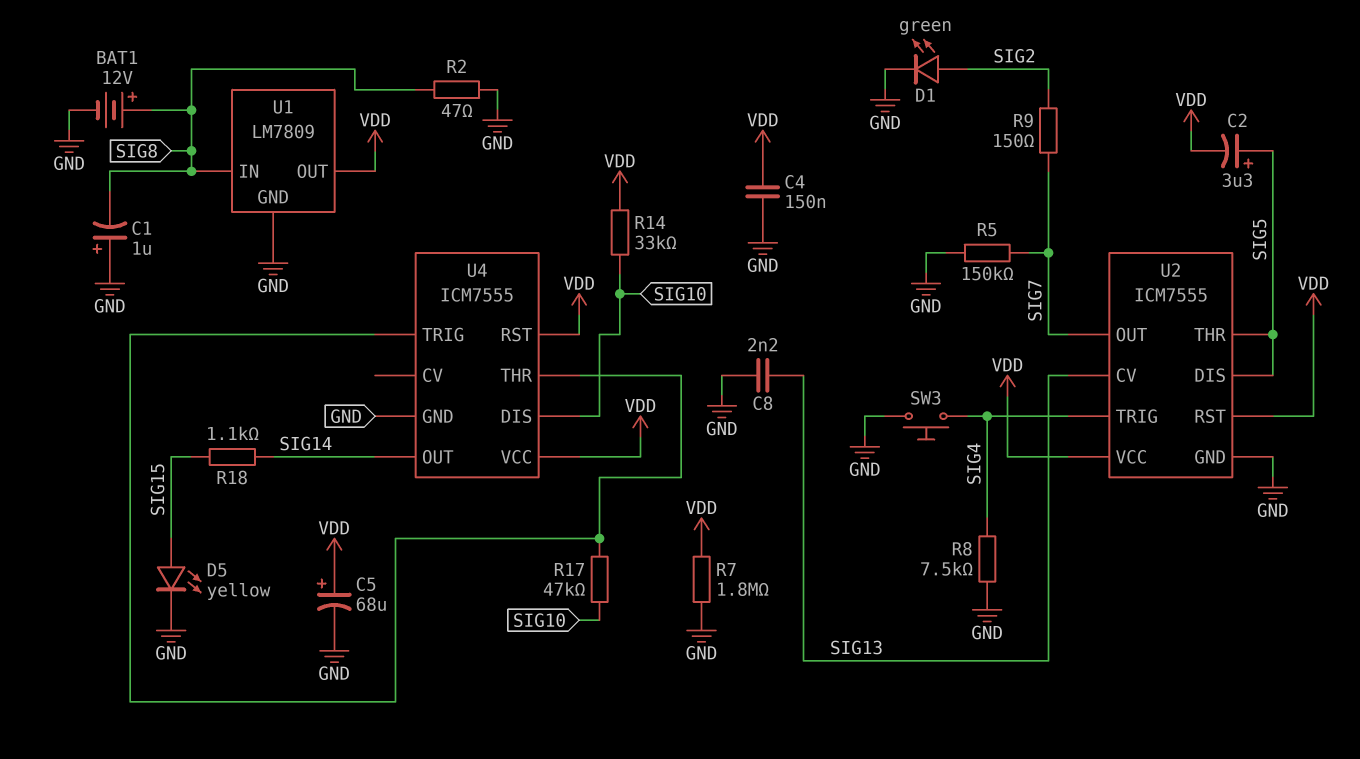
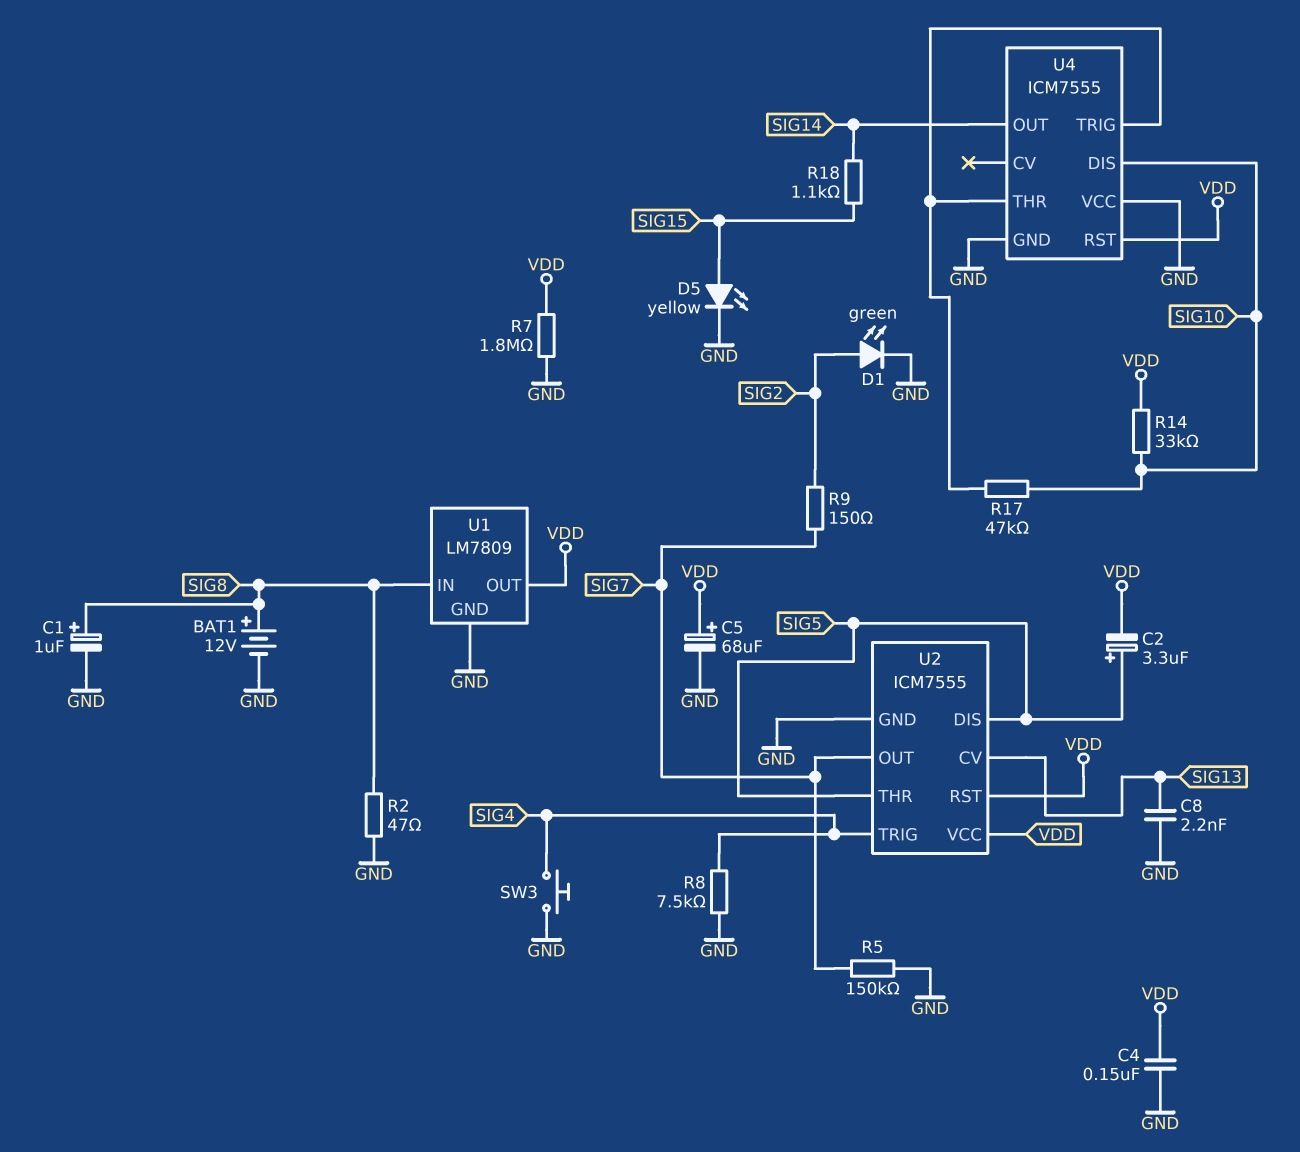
C1: 1uF (plus GND, minus SIG8) -> 1uF (plus SIG8, minus GND)
U4 pin VCC: VDD -> GND

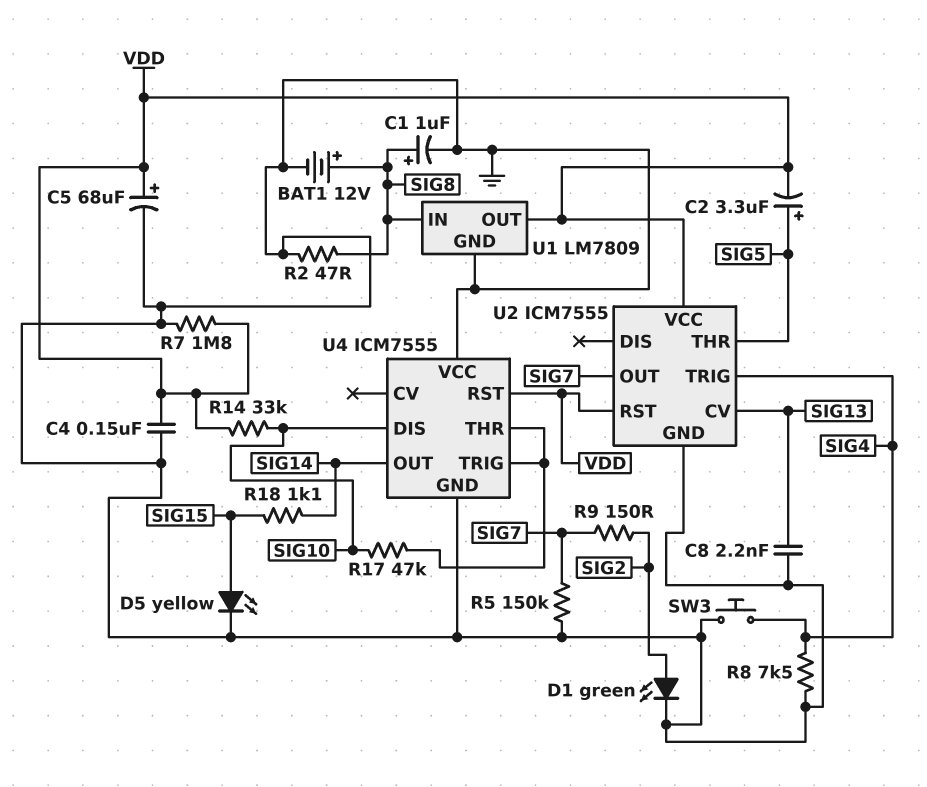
U2 pin DIS: SIG5 -> none

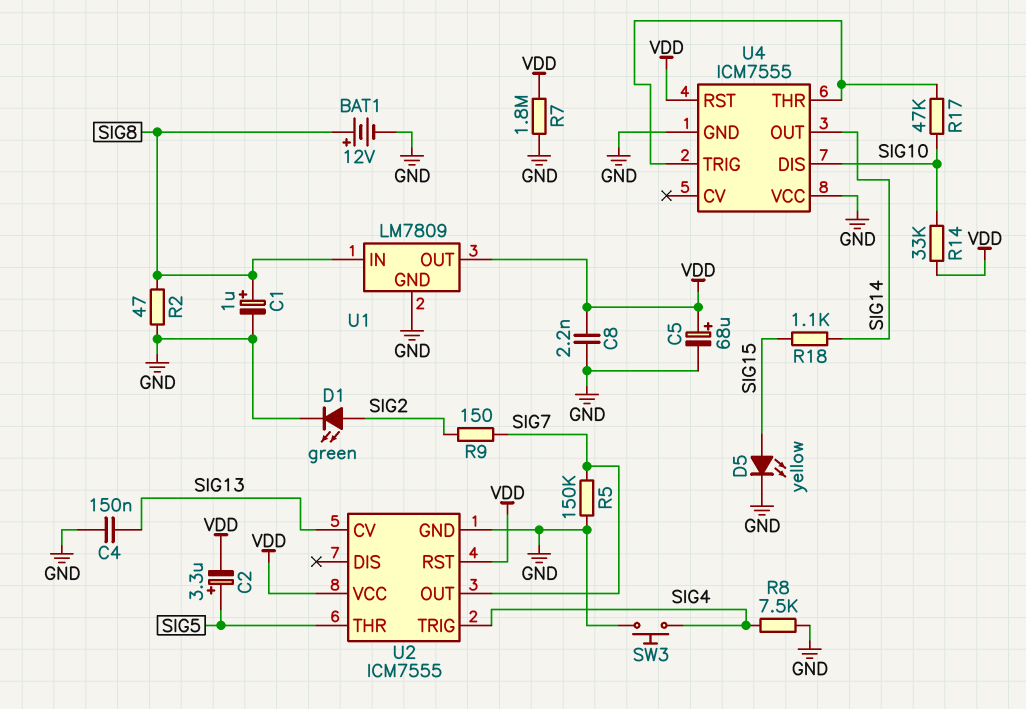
C4: 150nF (GND, VDD) -> 150nF (GND, SIG13)
C8: 2.2nF (GND, SIG13) -> 2.2nF (GND, VDD)

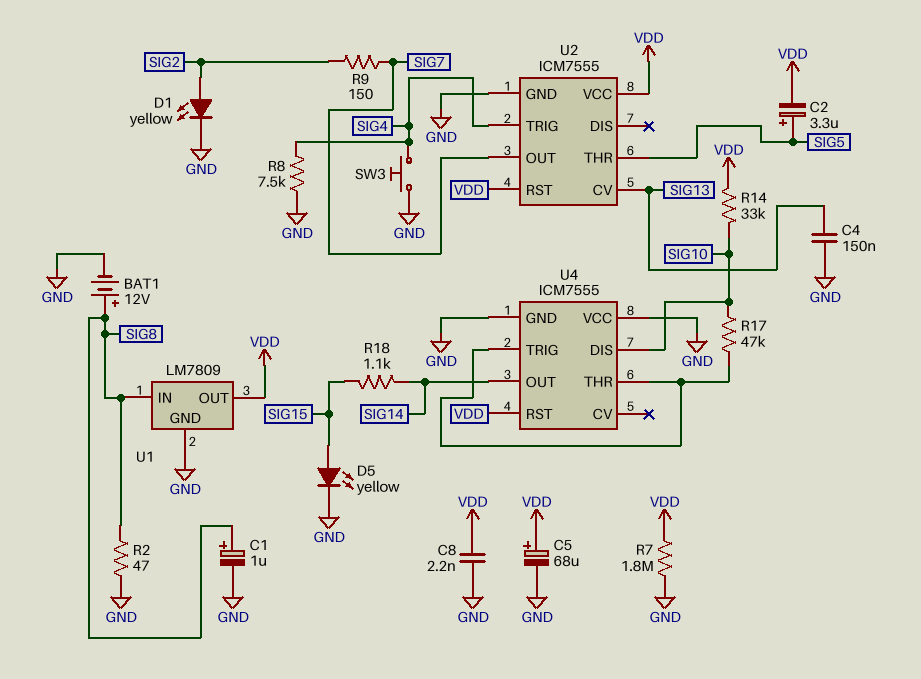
D1: LED green (A SIG2, K GND) -> LED yellow (A SIG2, K GND)
R5: 150k (GND, SIG7) -> none

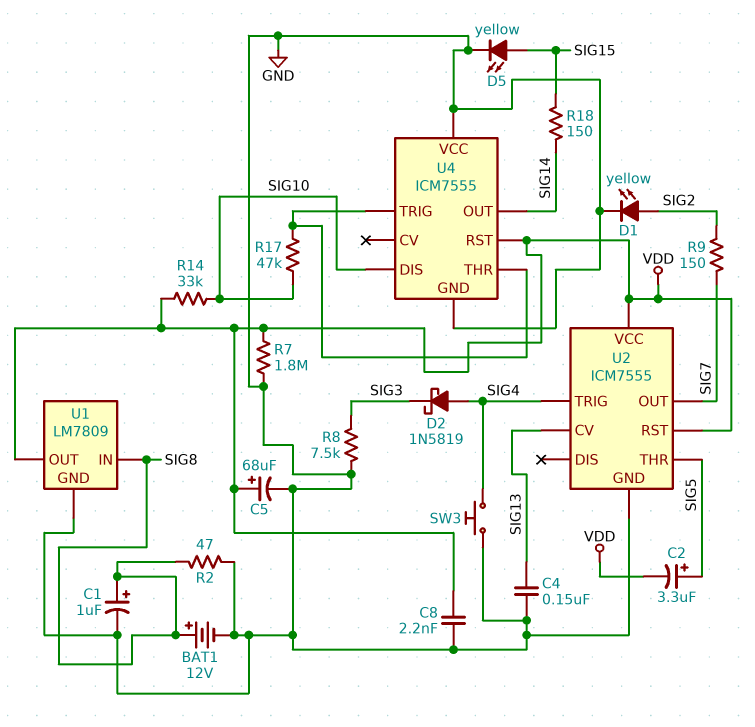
D2: none -> schottky 1N5819 (A SIG4, K SIG3)
R8: 7.5k (GND, SIG4) -> 7.5k (GND, SIG3)
R18: 1.1k (SIG14, SIG15) -> 150 (SIG14, SIG15)

